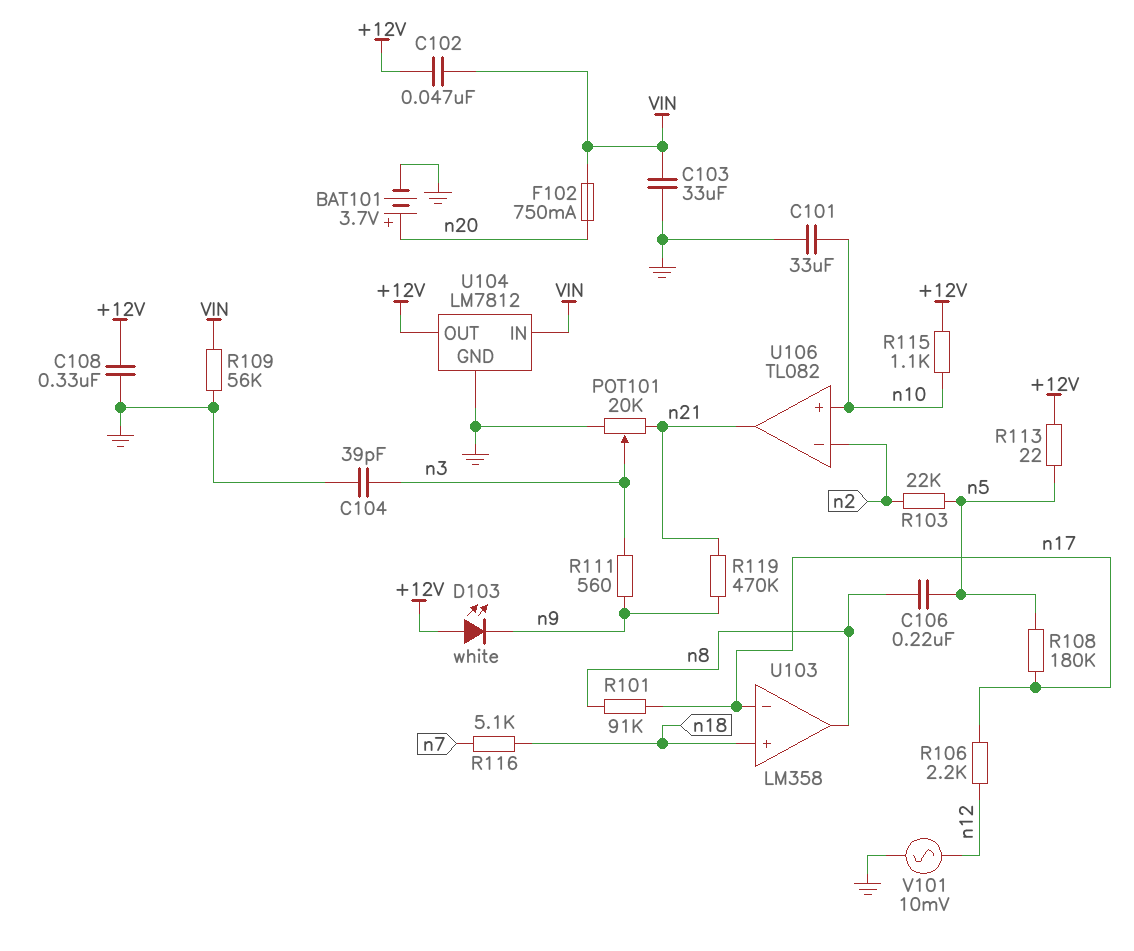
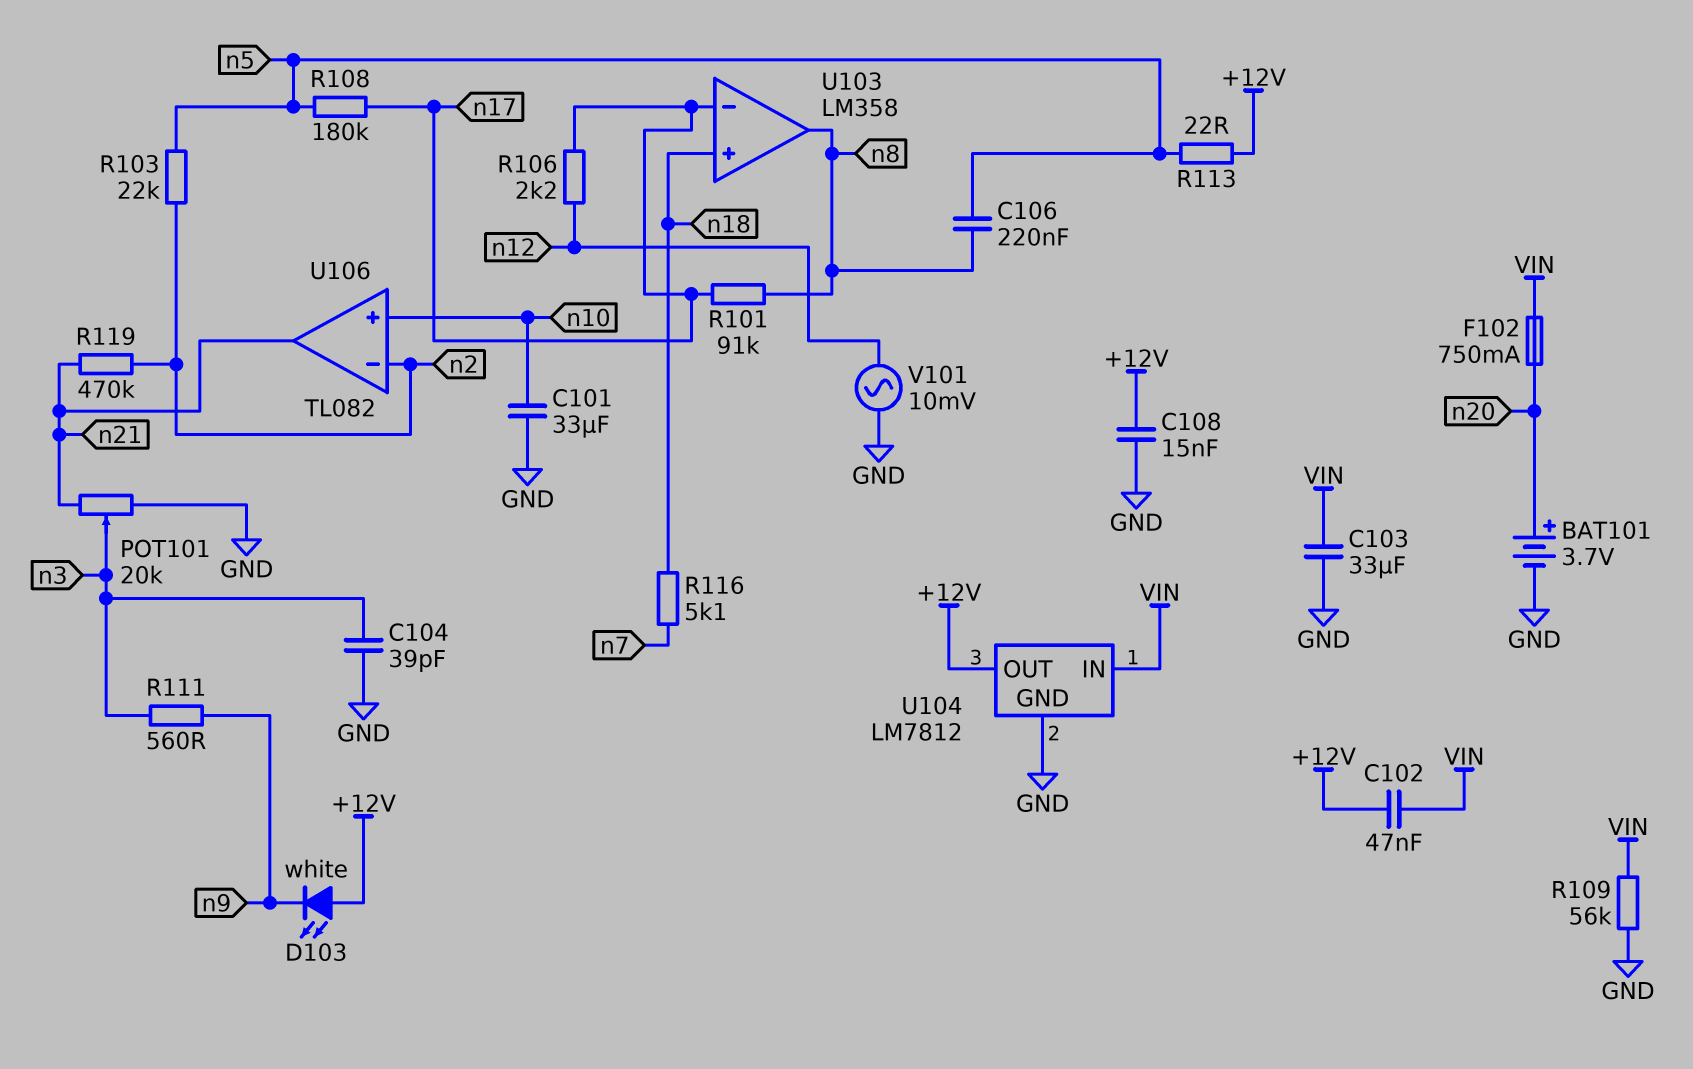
C108: 330nF (+12V, GND) -> 15nF (+12V, GND)
R115: 1.1k (+12V, n10) -> none
R119: 470k (n9, n21) -> 470k (n2, n21)

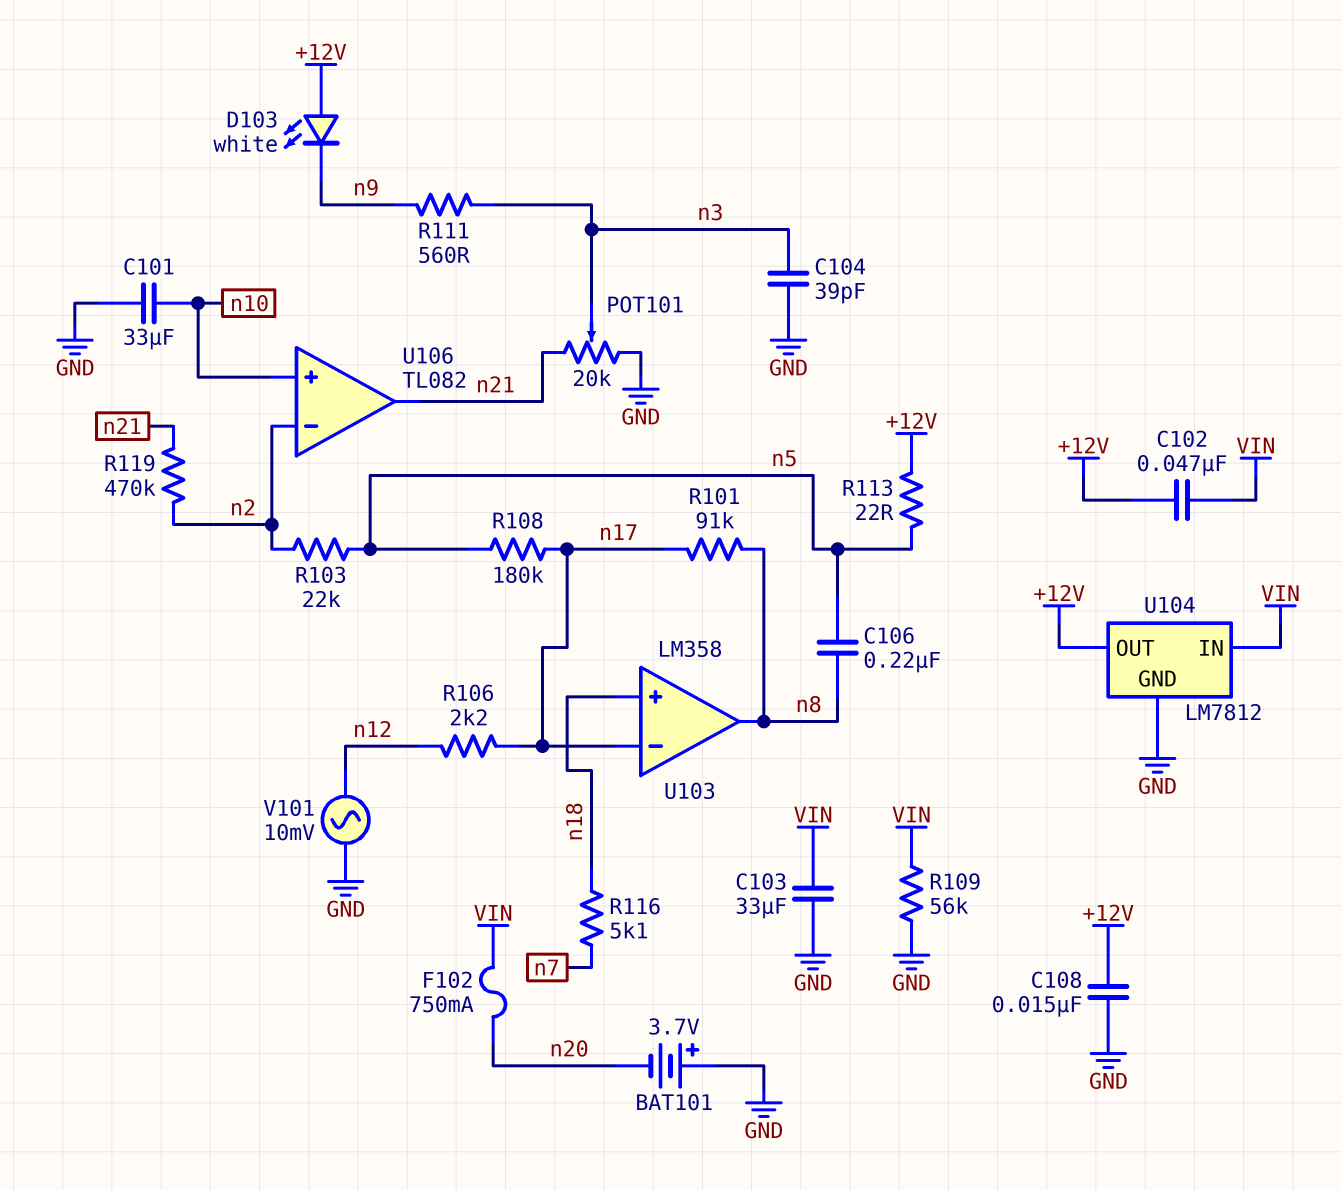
BAT101: 3.7V (plus n20, minus GND) -> 3.7V (plus GND, minus n20)

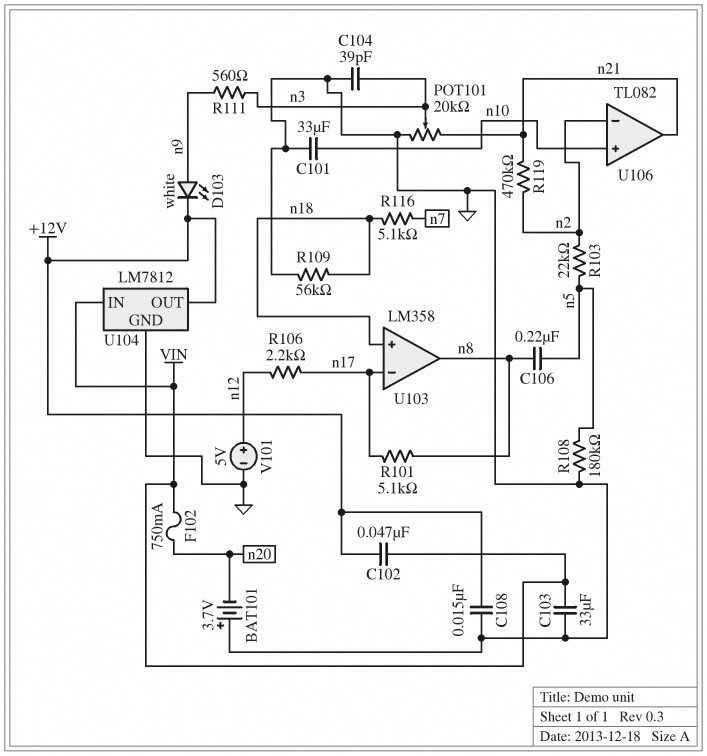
D103: LED white (A +12V, K n9) -> LED white (A n9, K +12V)
R101: 91k (n8, n17) -> 5.1k (n8, n17)
R108: 180k (n5, n17) -> 180k (GND, n5)
R109: 56k (GND, VIN) -> 56k (GND, n18)
R113: 22 (+12V, n5) -> none
V101: AC 10mV (GND, n12) -> 5V (plus n12, minus GND)

